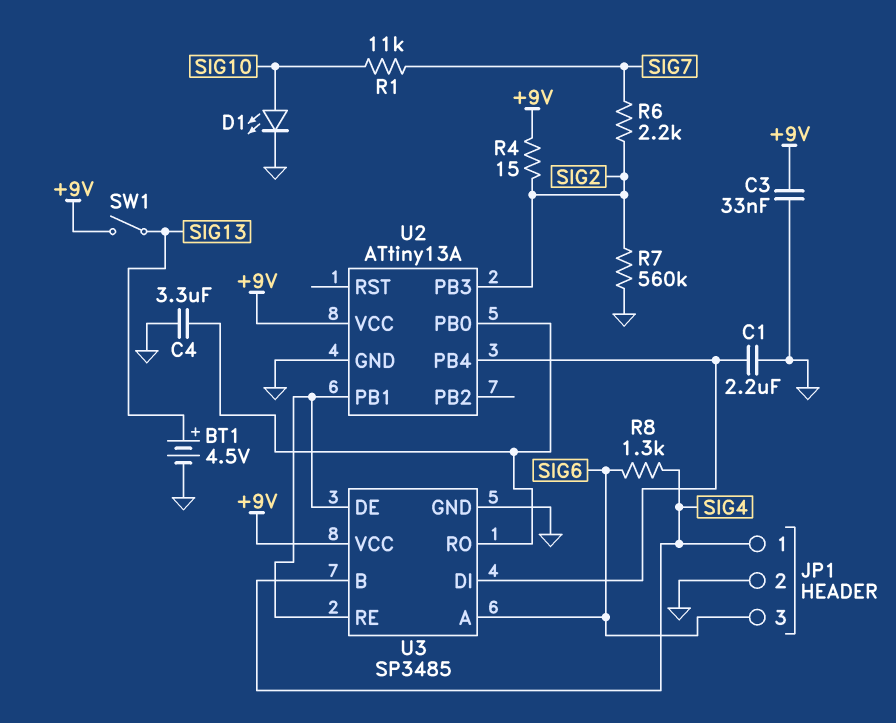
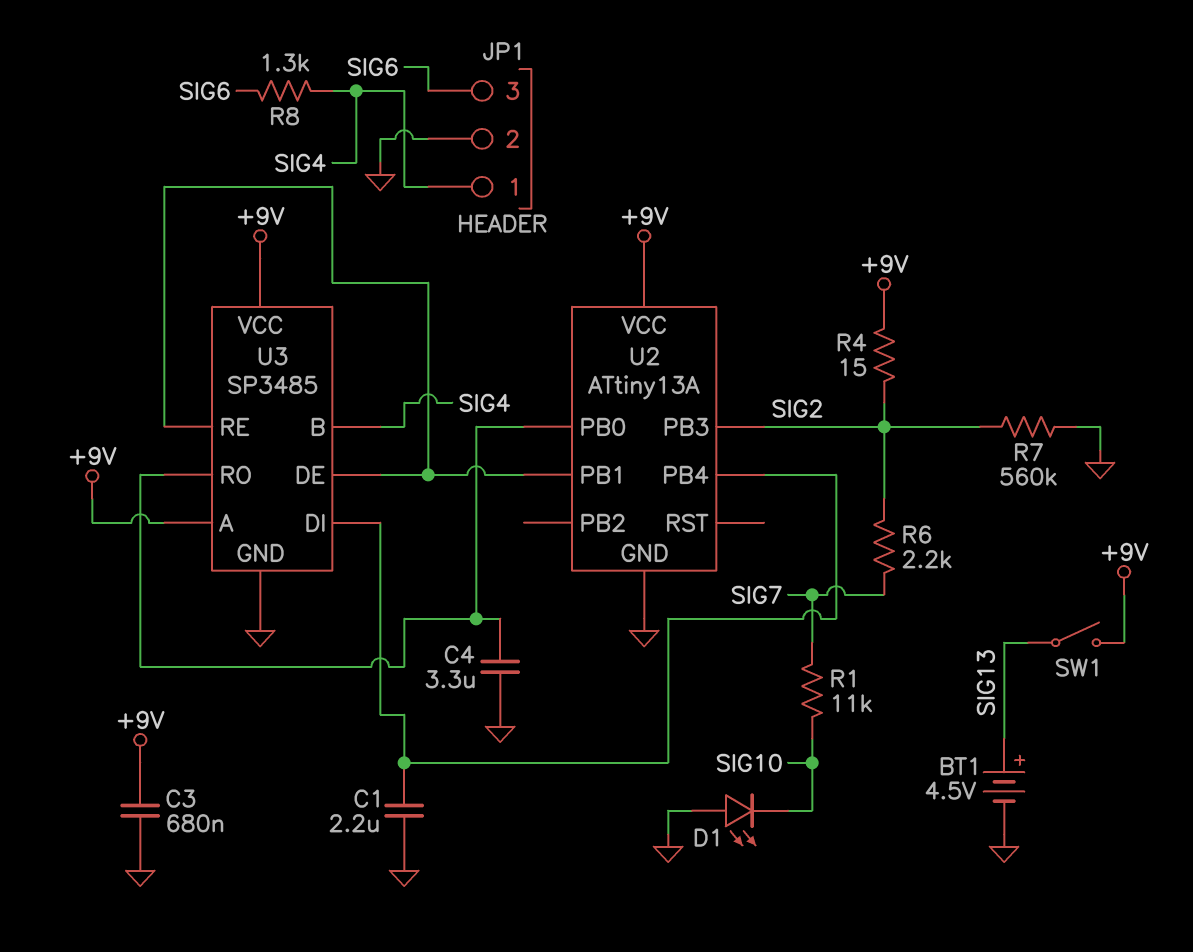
C3: 33nF (+9V, GND) -> 680nF (+9V, GND)
D1: LED (A SIG10, K GND) -> LED (A GND, K SIG10)
U3 pin A: SIG6 -> +9V

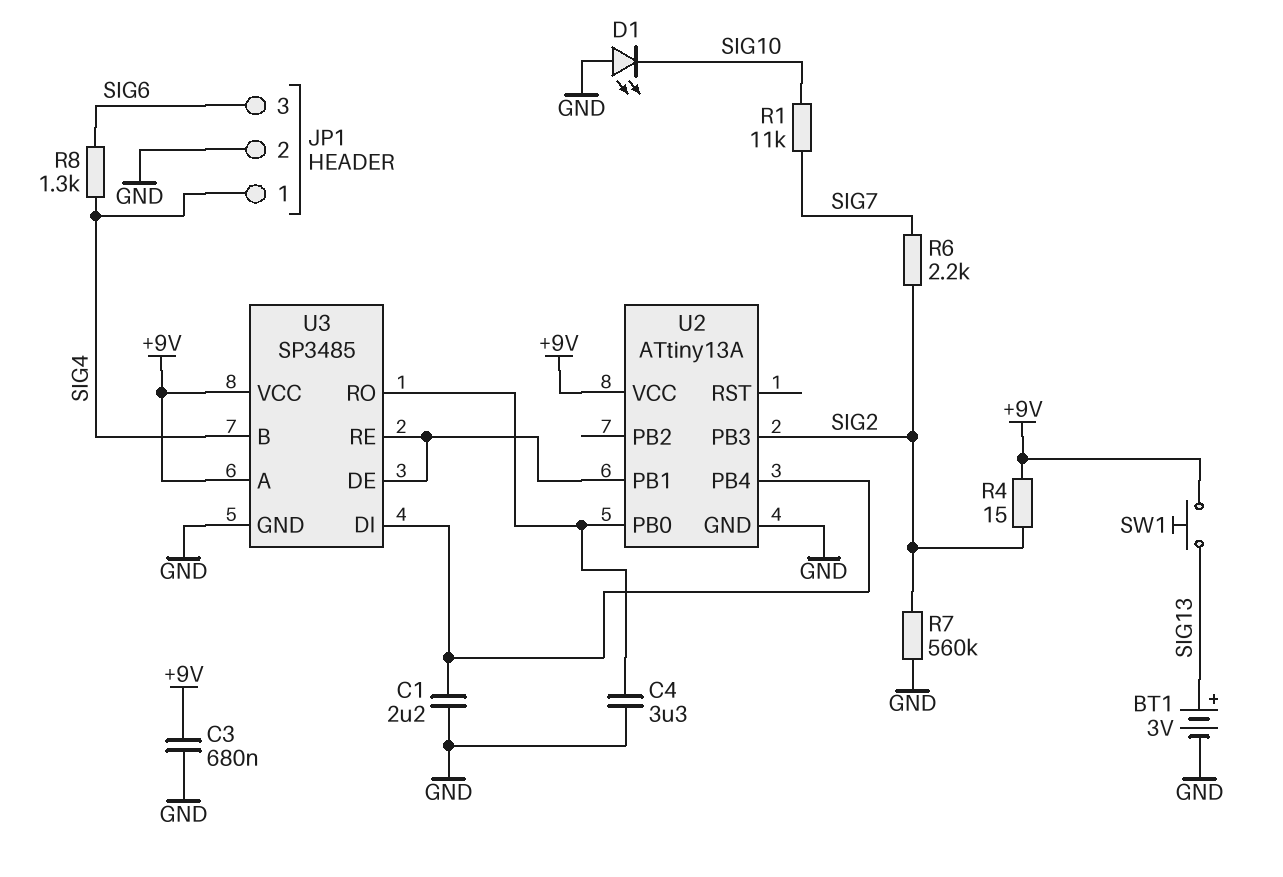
BT1: 4.5V (plus SIG13, minus GND) -> 3V (plus SIG13, minus GND)
SW1: switch (+9V, SIG13) -> button (+9V, SIG13)

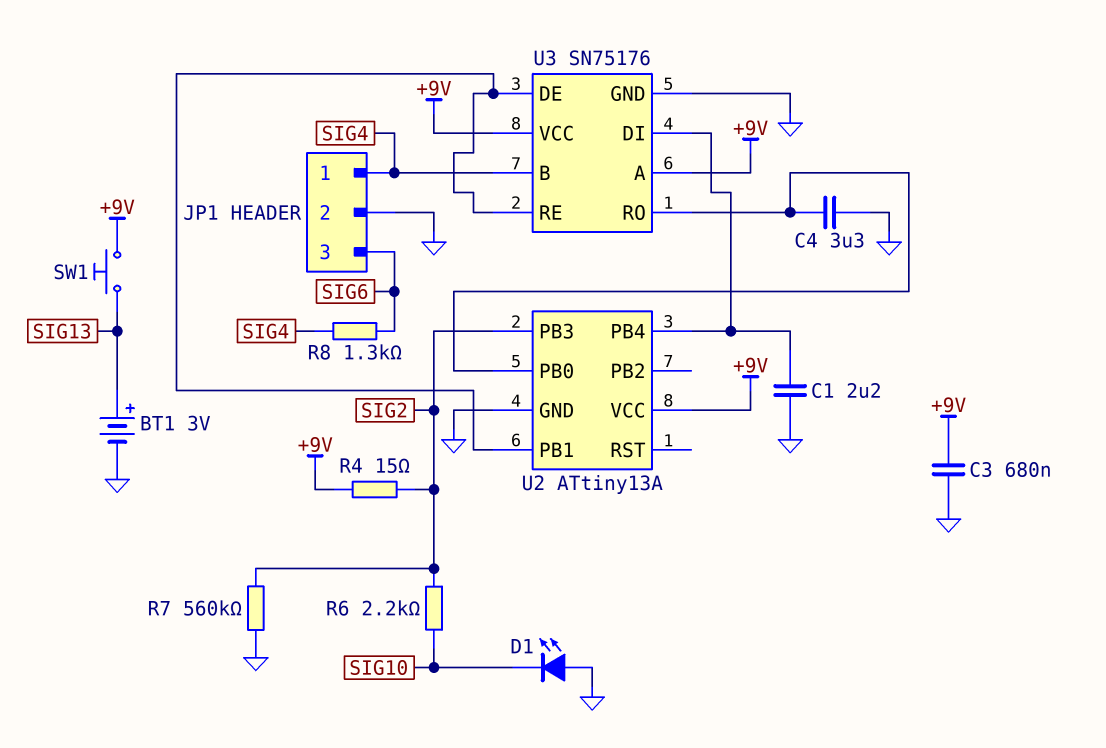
R1: 11k (SIG7, SIG10) -> none
R6: 2.2k (SIG2, SIG7) -> 2.2k (SIG2, SIG10)
U3: SP3485 -> SN75176

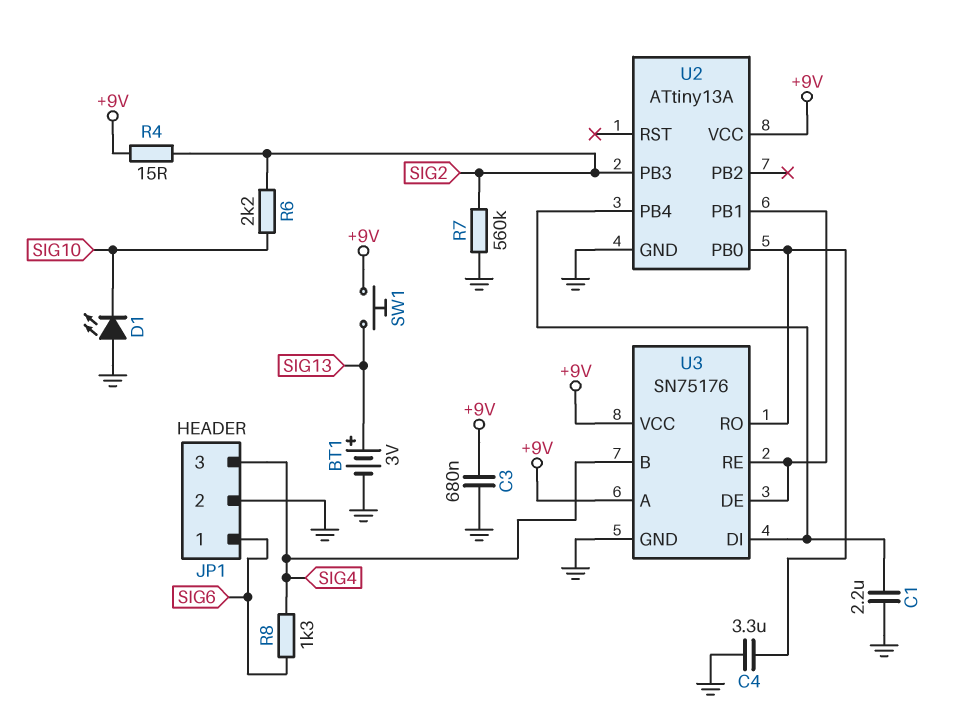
JP1 pin 1: SIG4 -> SIG6
JP1 pin 3: SIG6 -> SIG4

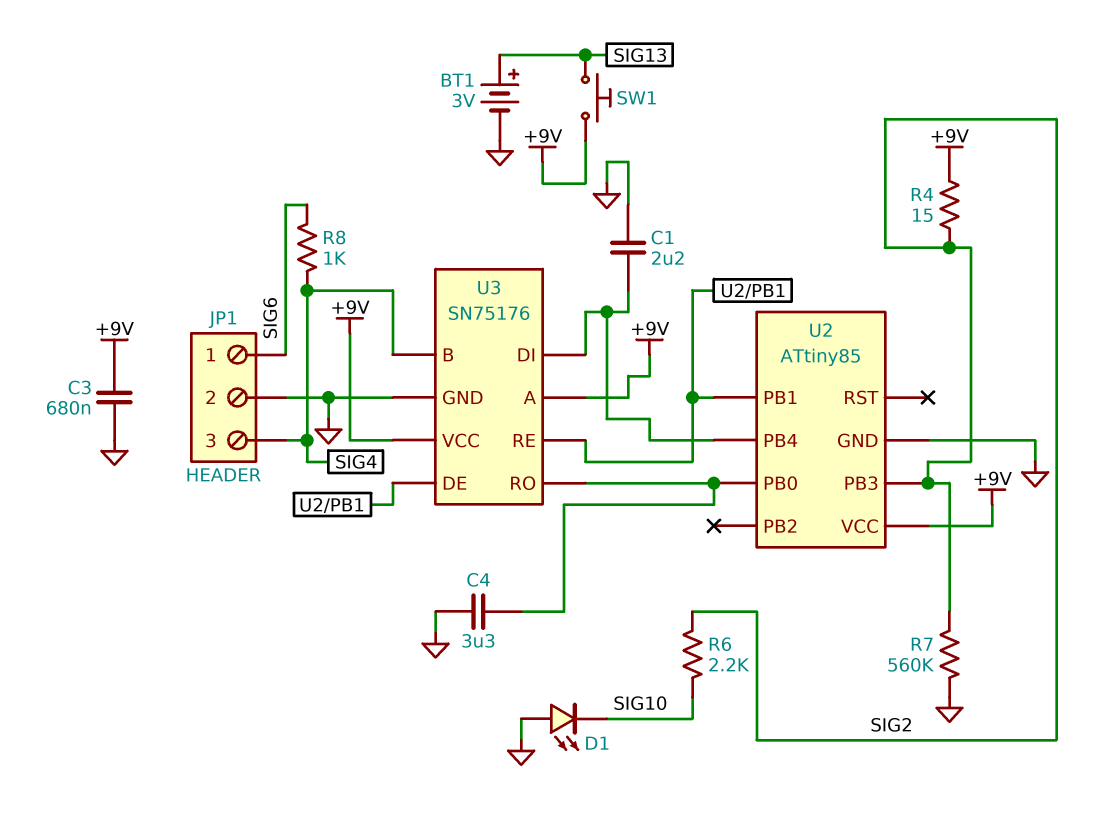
R8: 1.3k (SIG4, SIG6) -> 1k (SIG4, SIG6)
U2: ATtiny13A -> ATtiny85

